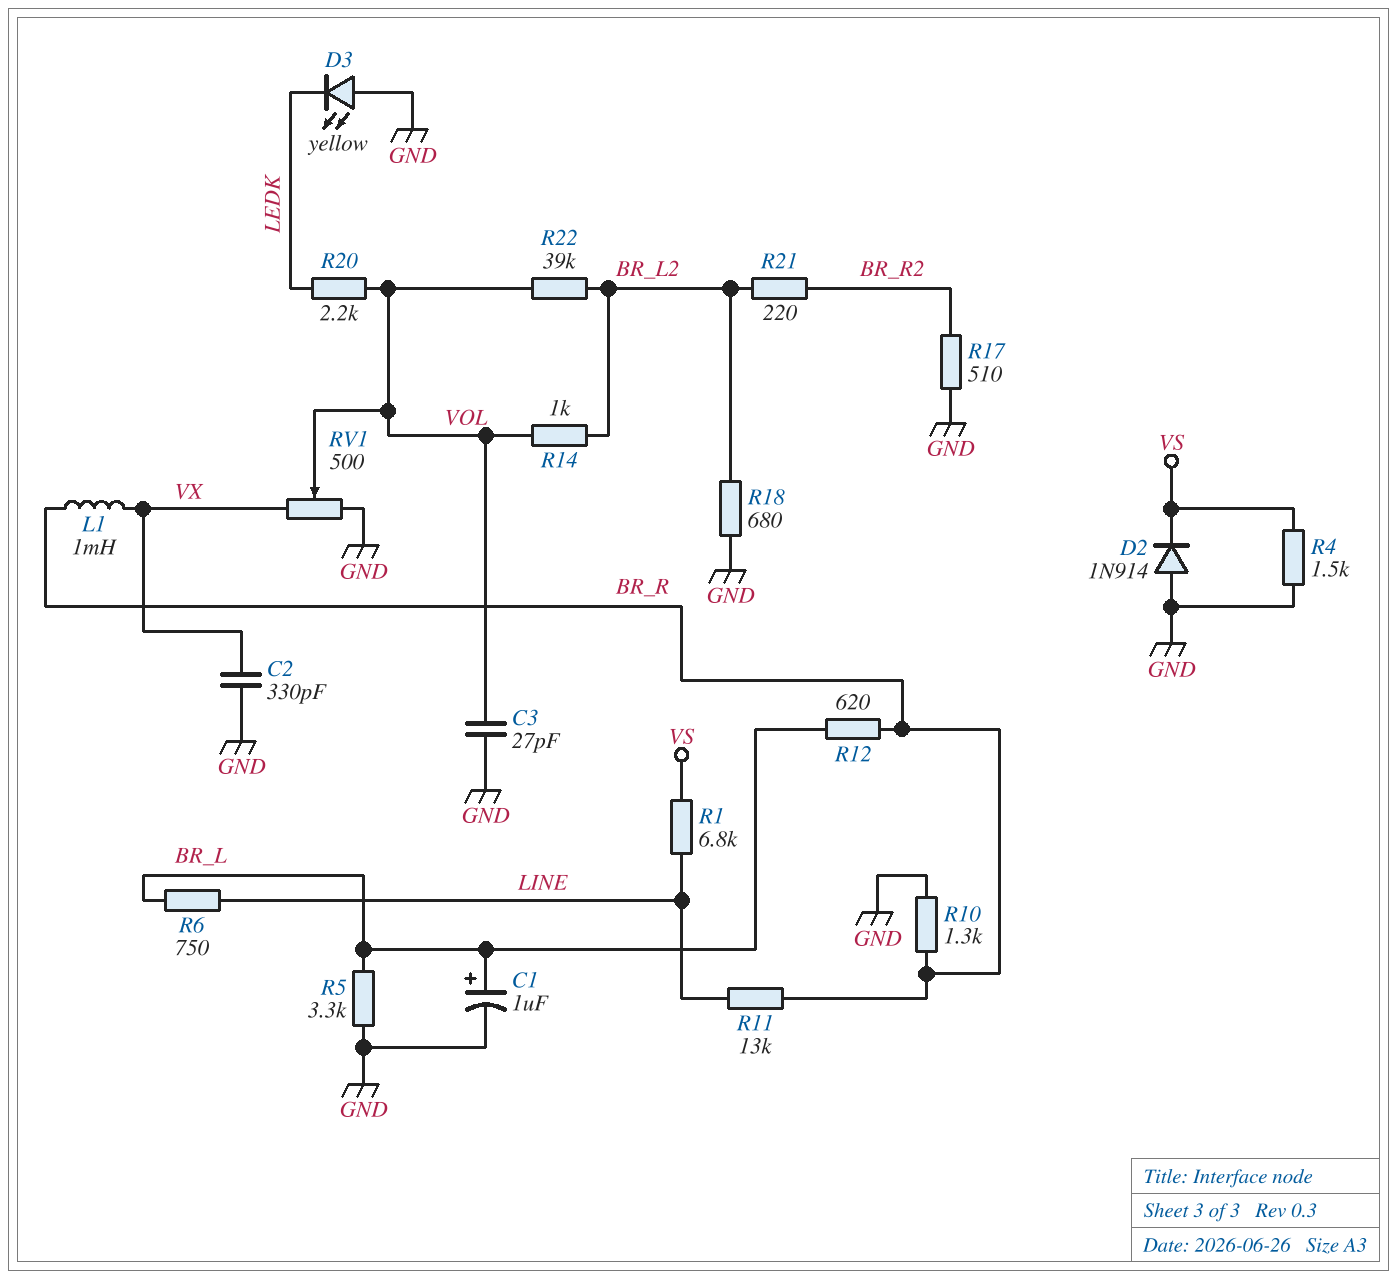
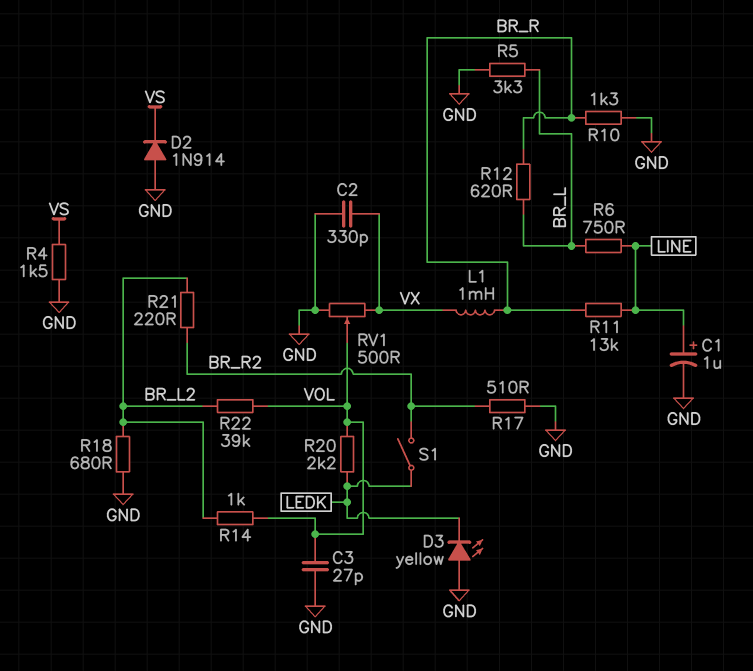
C1: 1uF (plus BR_L, minus GND) -> 1uF (plus LINE, minus GND)
R1: 6.8k (LINE, VS) -> none
S1: none -> switch (BR_R2, LEDK)

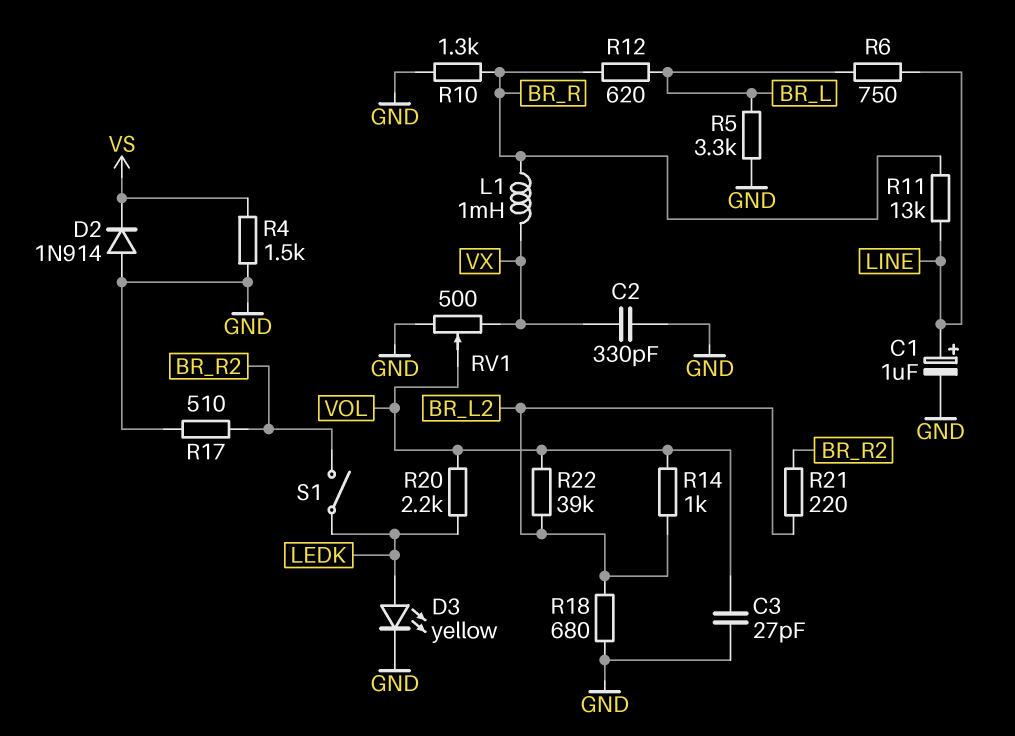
D3: LED yellow (A GND, K LEDK) -> LED yellow (A LEDK, K GND)

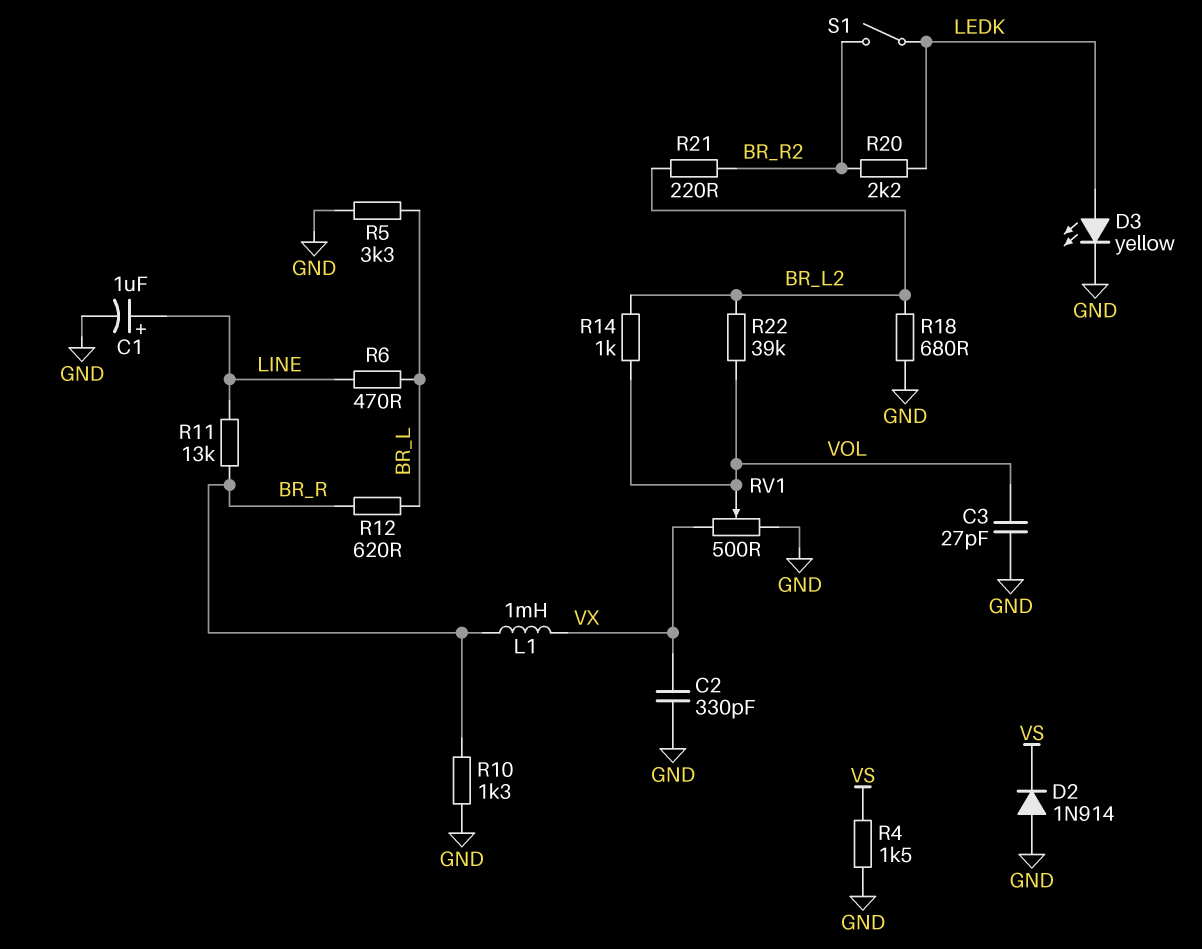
R6: 750 (BR_L, LINE) -> 470 (BR_L, LINE)
R17: 510 (BR_R2, GND) -> none
R20: 2.2k (LEDK, VOL) -> 2.2k (BR_R2, LEDK)

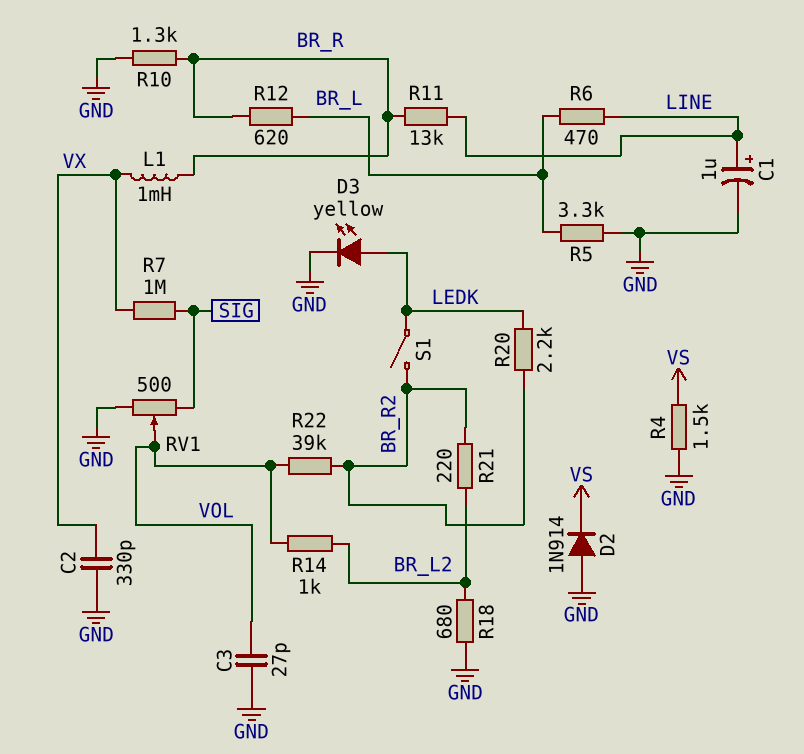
R7: none -> 1M (SIG, VX)
R22: 39k (BR_L2, VOL) -> 39k (BR_R2, VOL)
RV1: 500 (GND, VX, wiper VOL) -> 500 (GND, SIG, wiper VOL)

